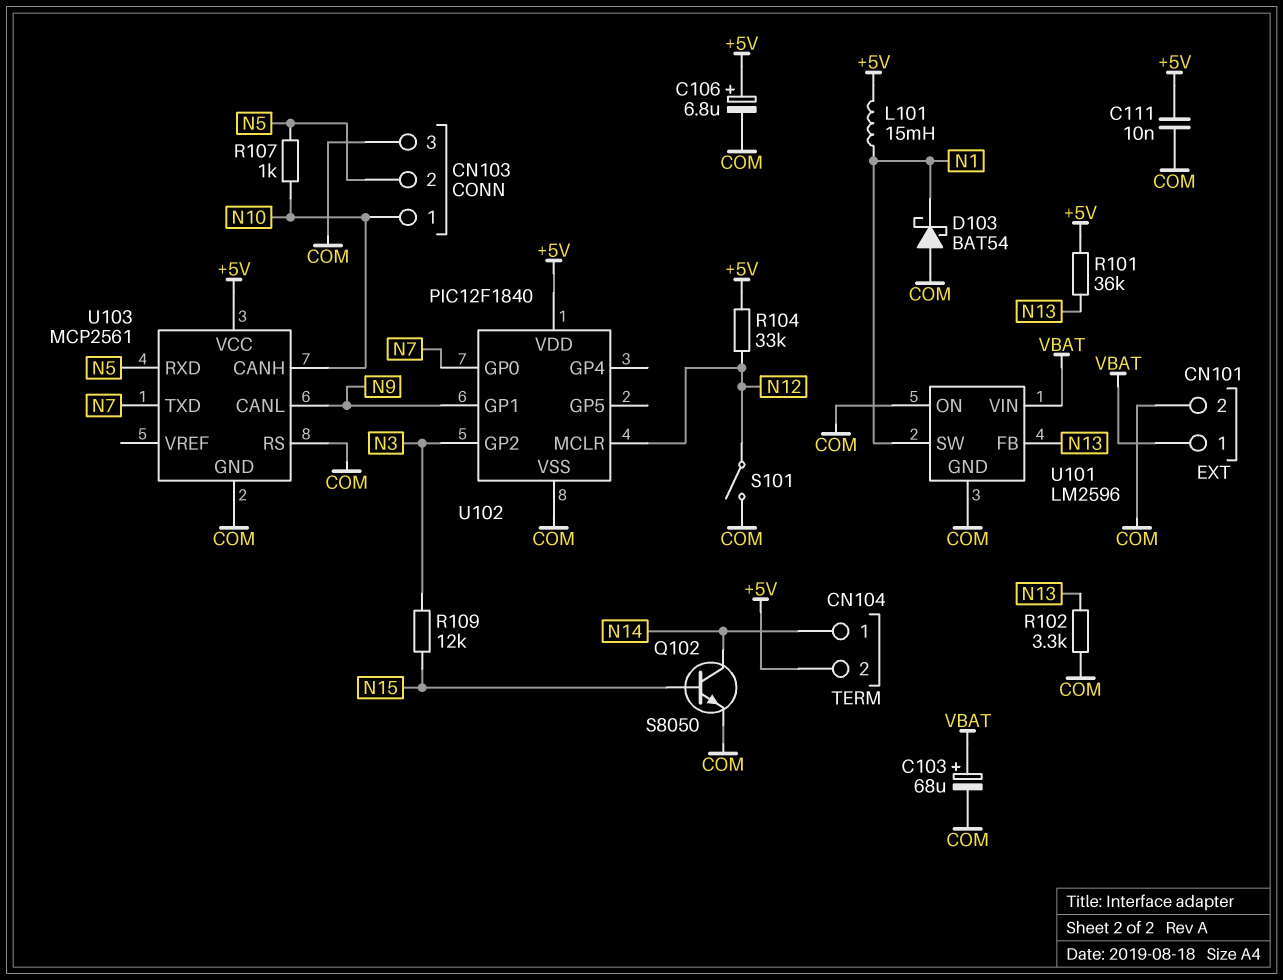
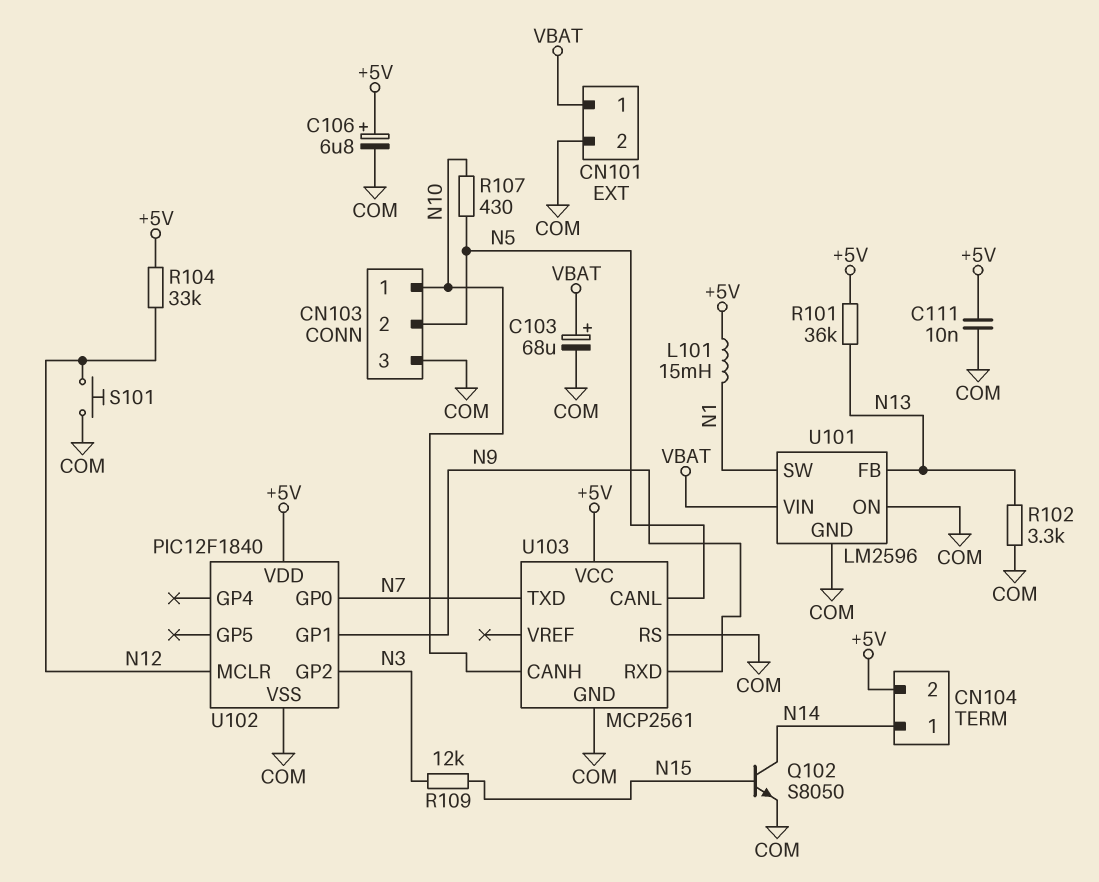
D103: schottky BAT54 (A COM, K N1) -> none
R107: 1k (N5, N10) -> 430 (N5, N10)
S101: switch (COM, N12) -> button (COM, N12)
U103 pin CANL: N9 -> N5
U103 pin RXD: N5 -> N9

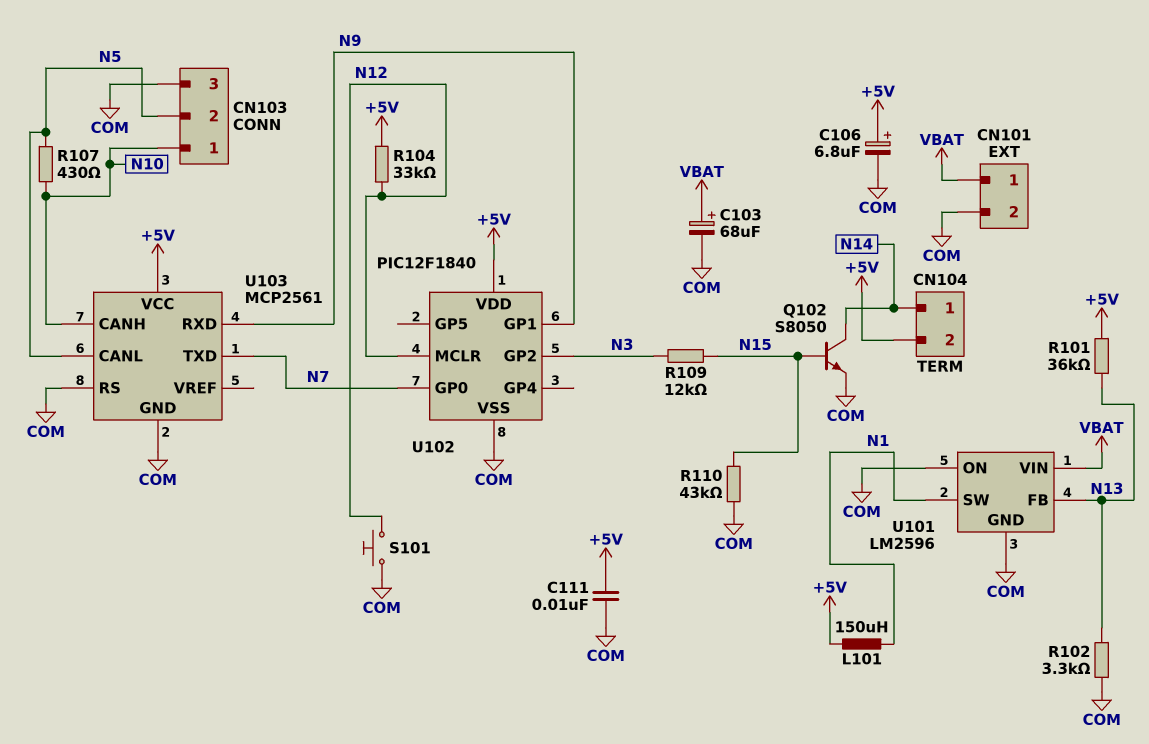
L101: 15mH (+5V, N1) -> 150uH (+5V, N1)
R110: none -> 43k (COM, N15)

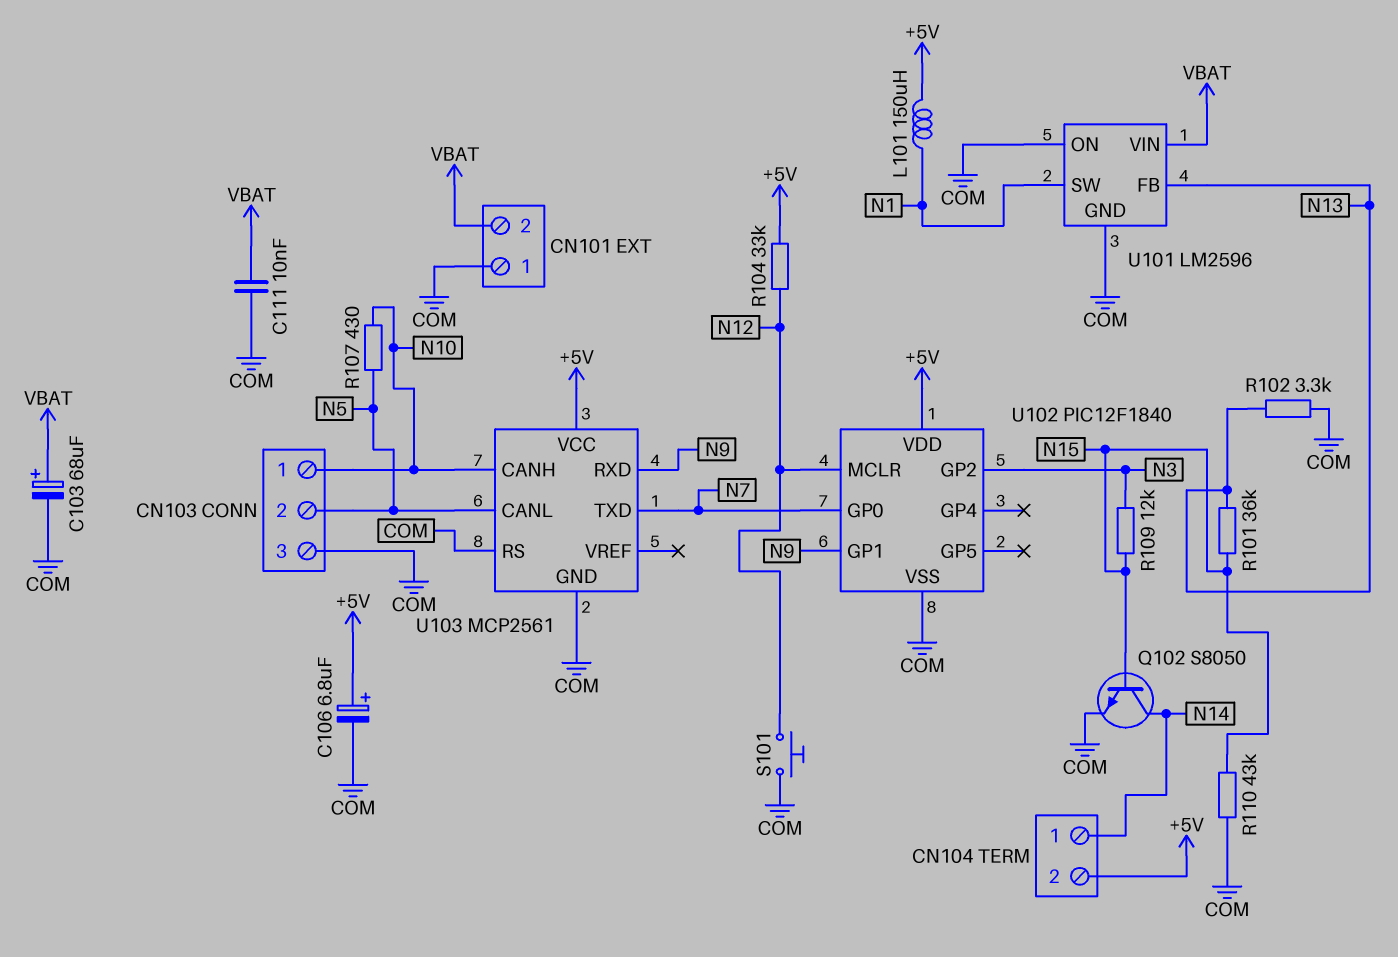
C111: 10nF (+5V, COM) -> 10nF (COM, VBAT)
CN101 pin 1: VBAT -> COM
CN101 pin 2: COM -> VBAT
R101: 36k (+5V, N13) -> 36k (N13, N15)

